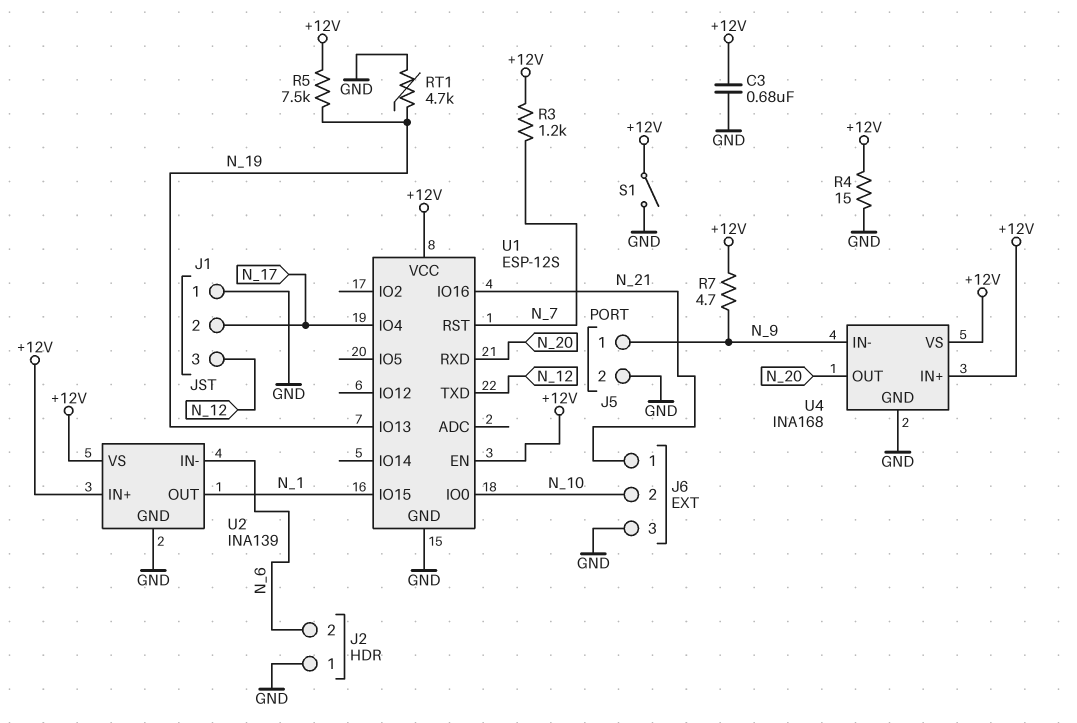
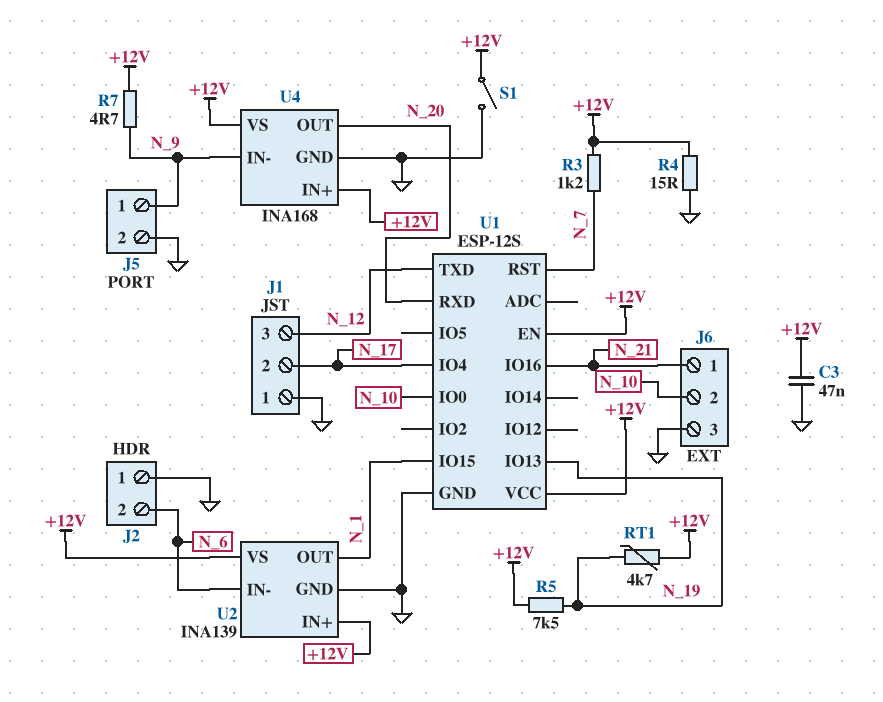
C3: 680nF (+12V, GND) -> 47nF (+12V, GND)
RT1: 4.7k (GND, N_19) -> 4.7k (+12V, N_19)

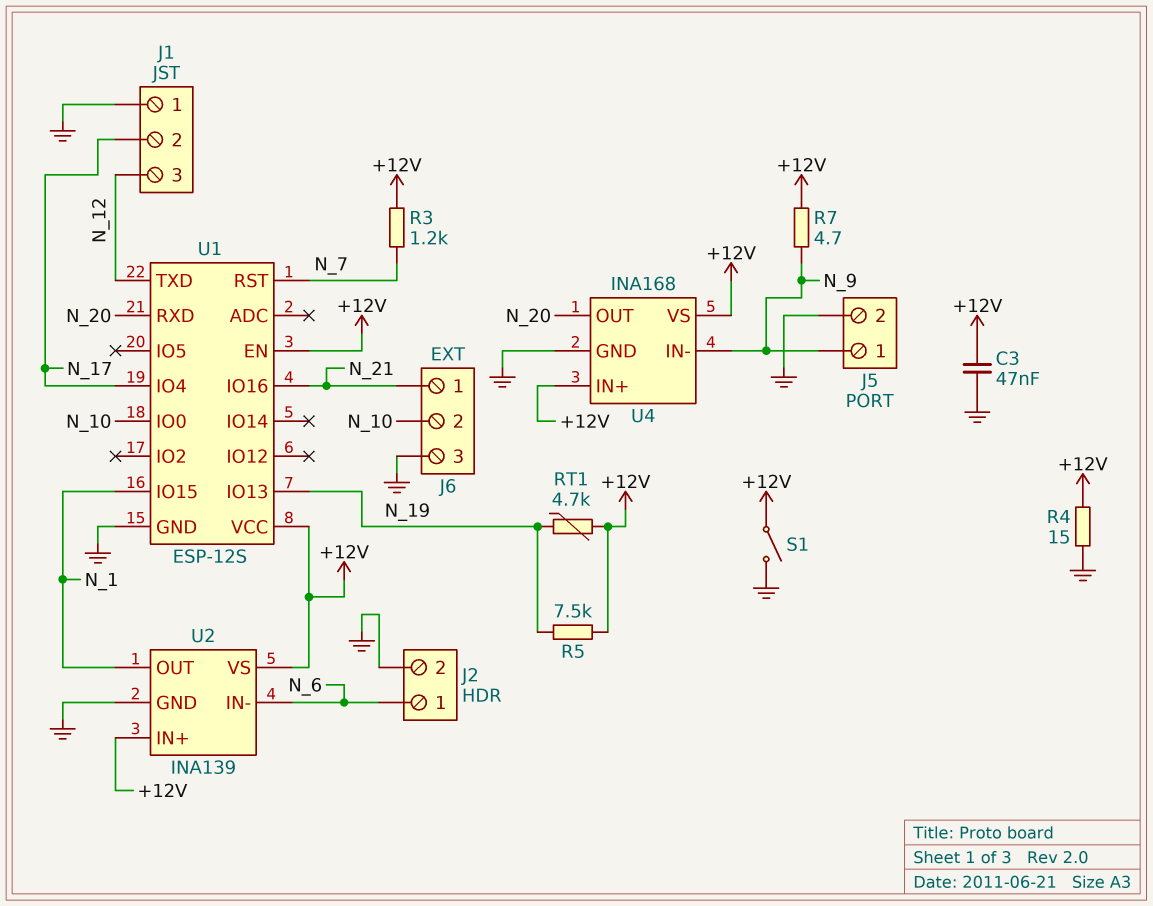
J2 pin 1: GND -> N_6
J2 pin 2: N_6 -> GND

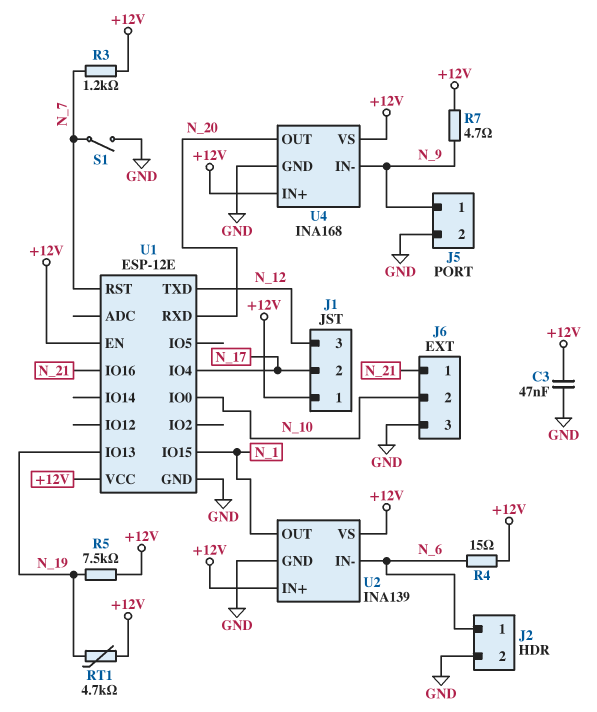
J1 pin 1: GND -> +12V
R4: 15 (+12V, GND) -> 15 (+12V, N_6)
S1: switch (+12V, GND) -> switch (GND, N_7)
U1: ESP-12S -> ESP-12E

